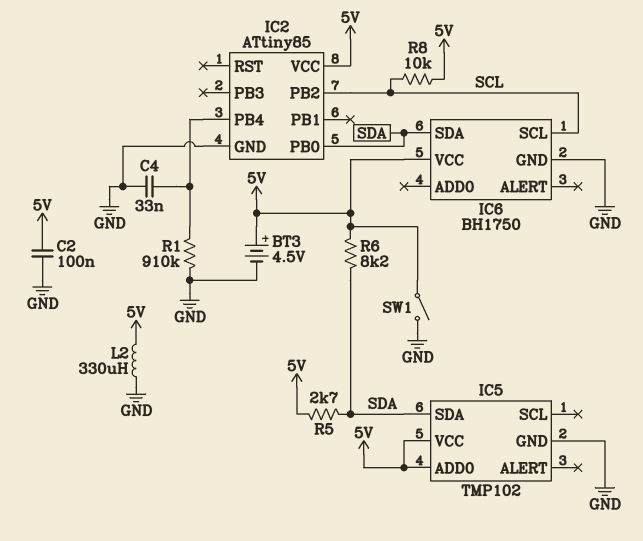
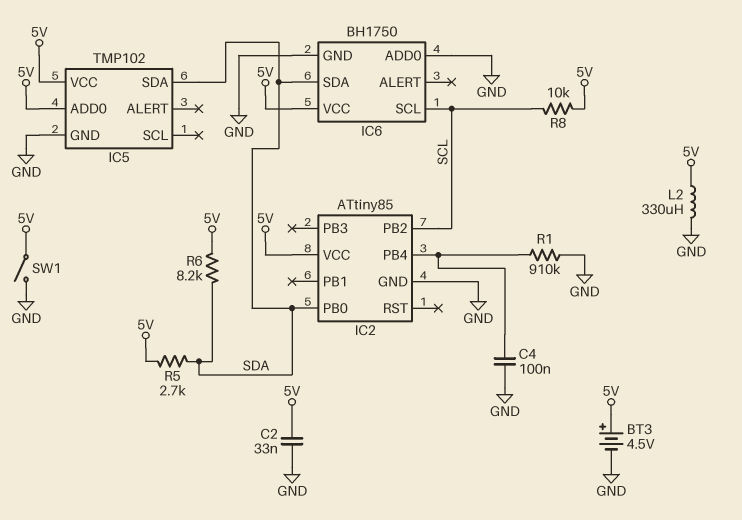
C2: 100nF (5V, GND) -> 33nF (5V, GND)
C4: 33nF (GND, IC2/PB4) -> 100nF (GND, IC2/PB4)
IC6 pin ADD0: none -> GND

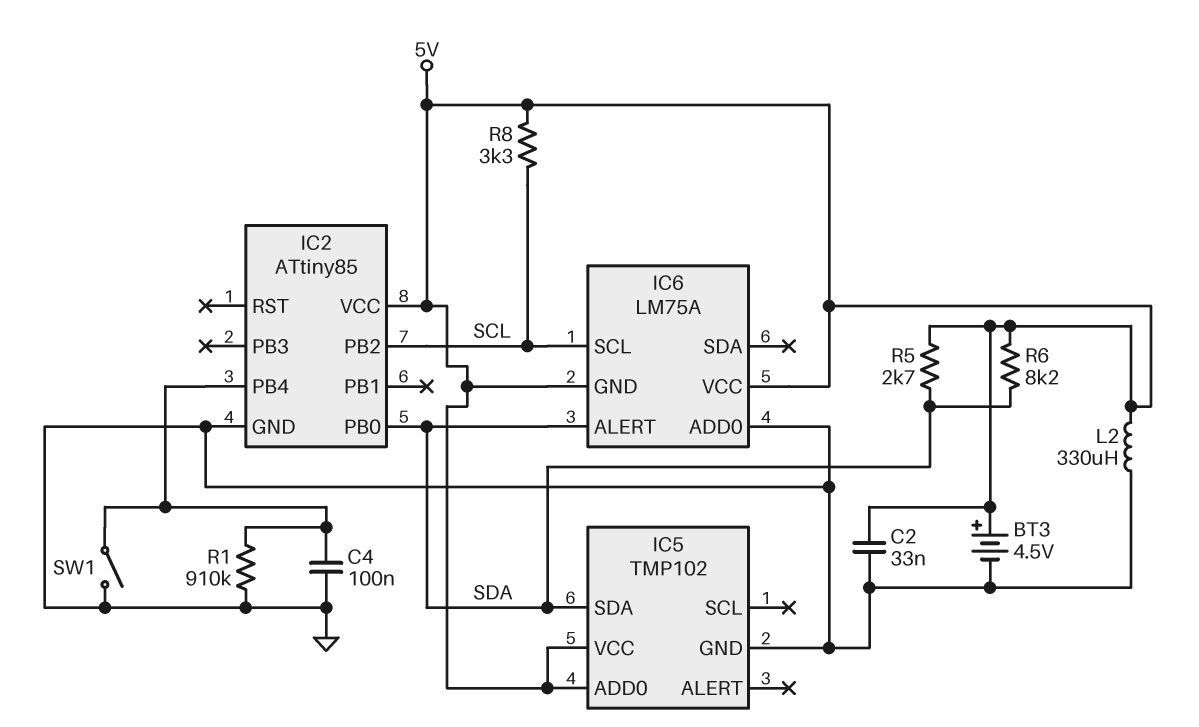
IC6: BH1750 -> LM75A
IC6 pin ALERT: none -> SDA
IC6 pin GND: GND -> 5V
IC6 pin SDA: SDA -> none
R8: 10k (5V, SCL) -> 3.3k (5V, SCL)
SW1: switch (5V, GND) -> switch (GND, IC2/PB4)

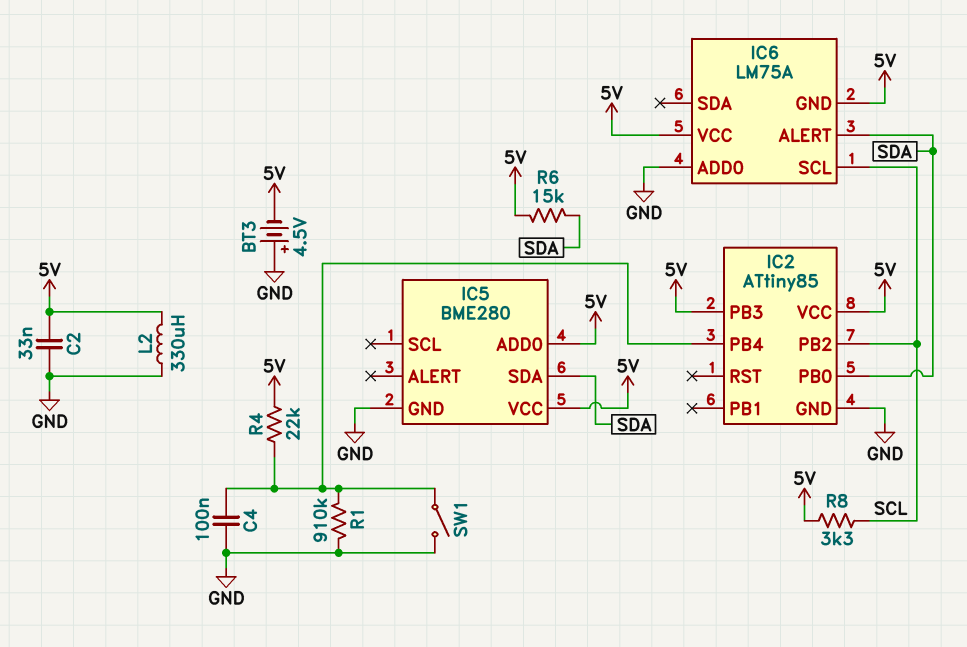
BT3: 4.5V (plus 5V, minus GND) -> 4.5V (plus GND, minus 5V)
IC2 pin PB3: none -> 5V
IC5: TMP102 -> BME280
R4: none -> 22k (5V, IC2/PB4)
R5: 2.7k (5V, SDA) -> none
R6: 8.2k (5V, SDA) -> 15k (5V, SDA)

